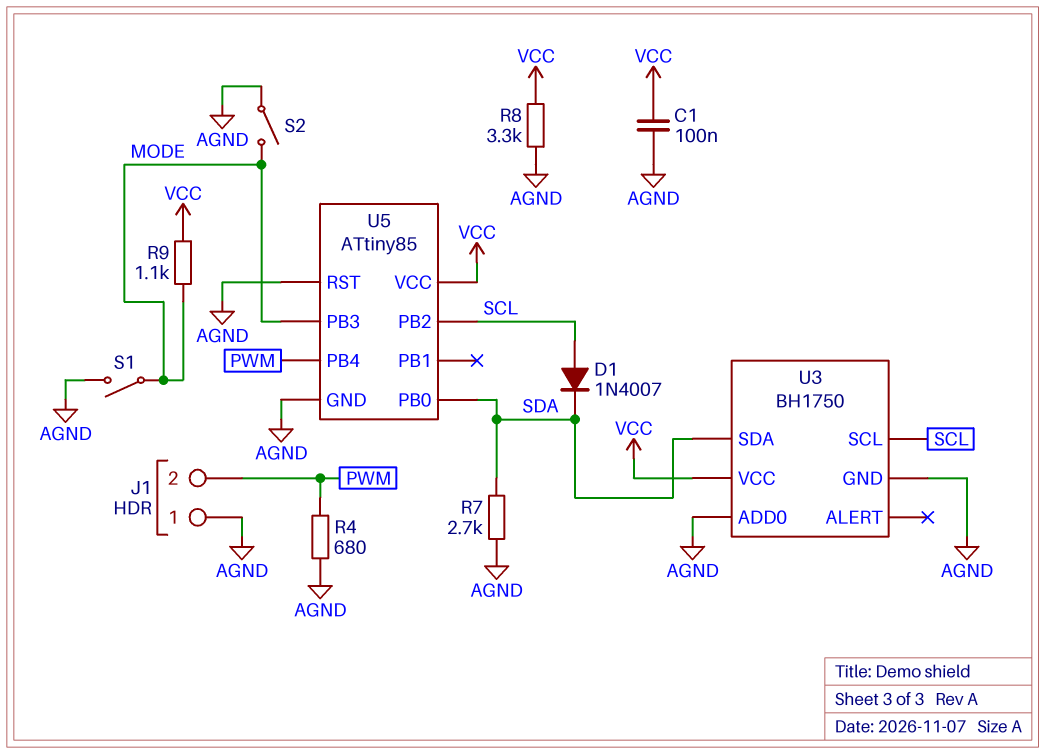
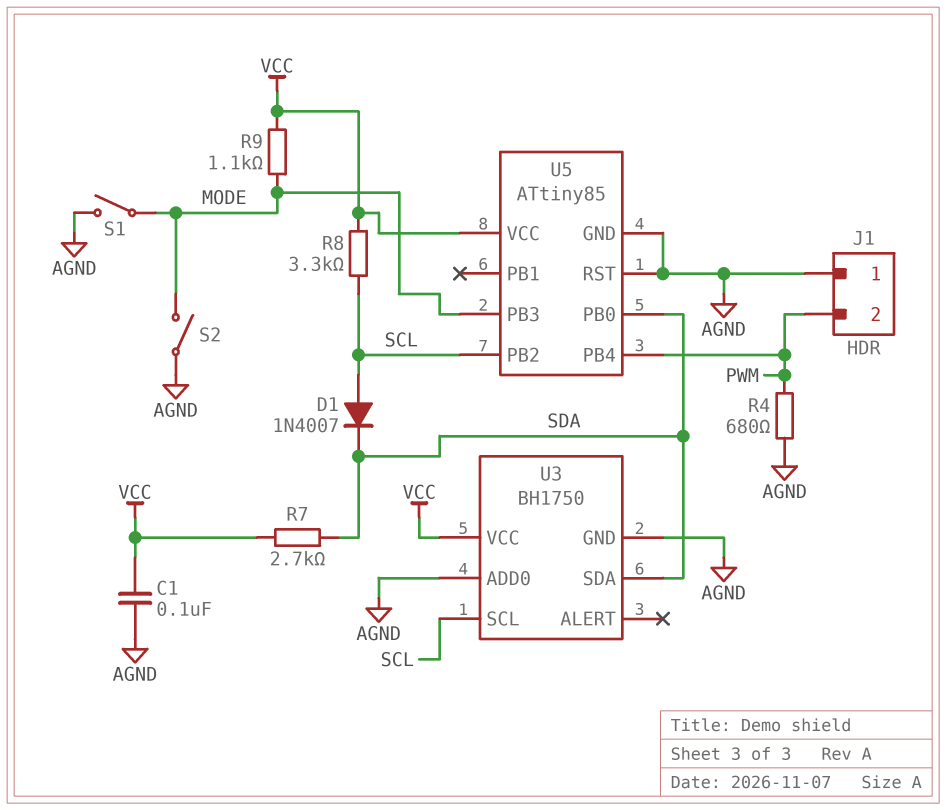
R7: 2.7k (AGND, SDA) -> 2.7k (SDA, VCC)
R8: 3.3k (AGND, VCC) -> 3.3k (SCL, VCC)

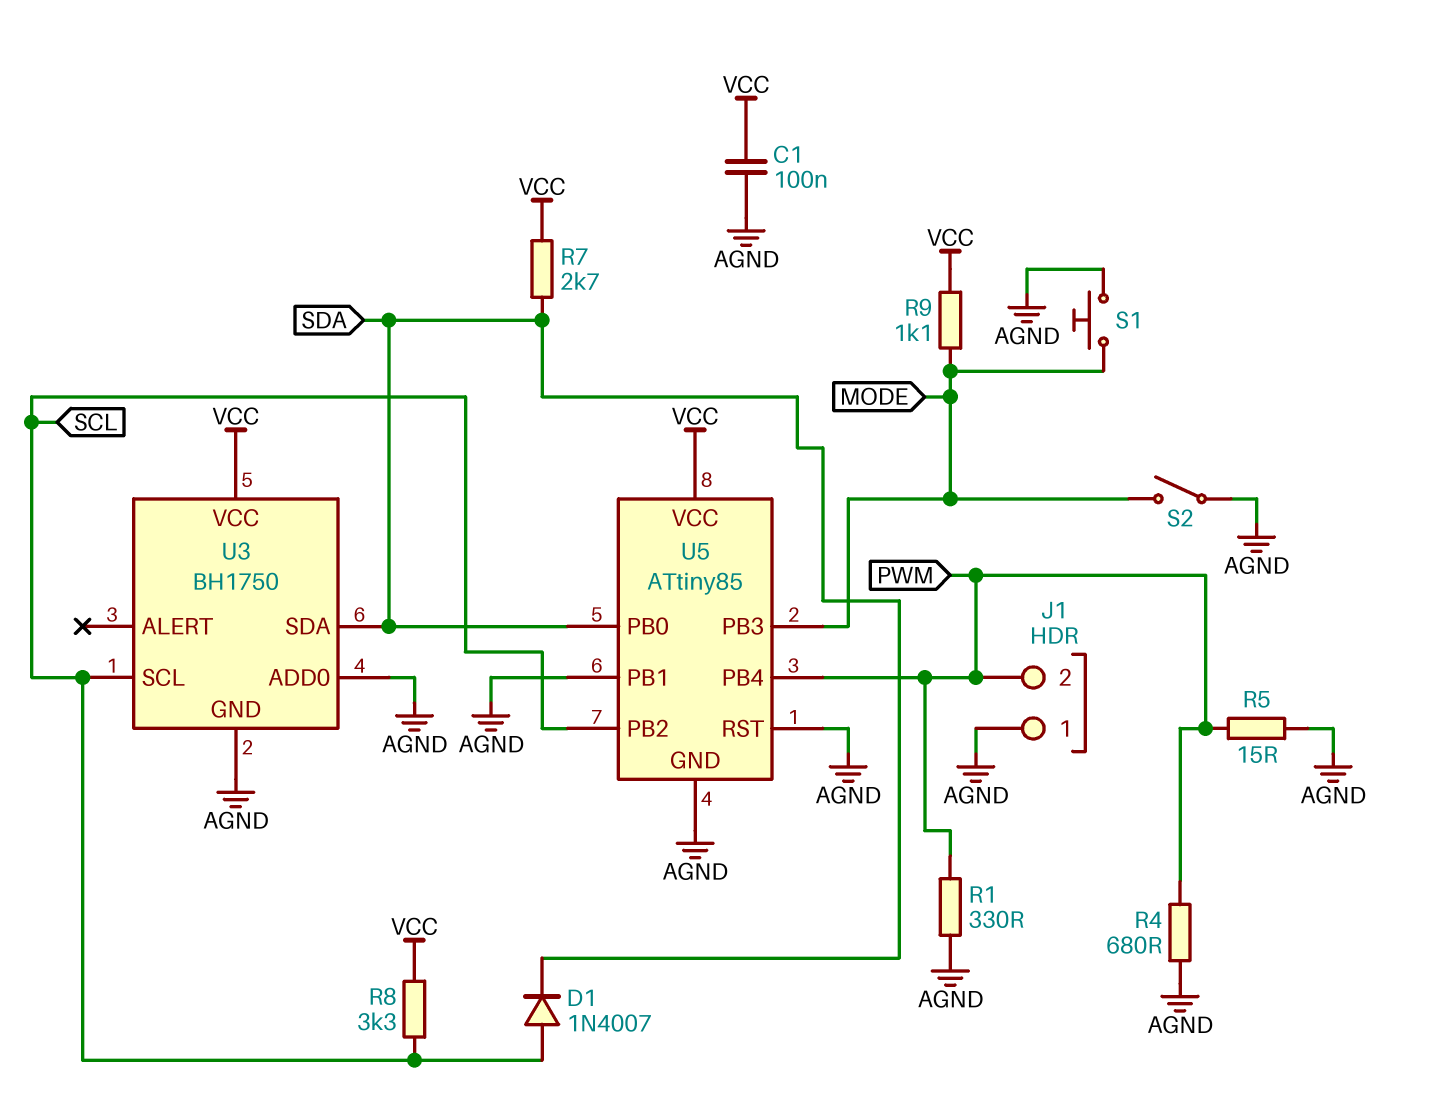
R1: none -> 330 (AGND, PWM)
R5: none -> 15 (AGND, PWM)
S1: switch (AGND, MODE) -> button (AGND, MODE)
U5 pin PB1: none -> AGND

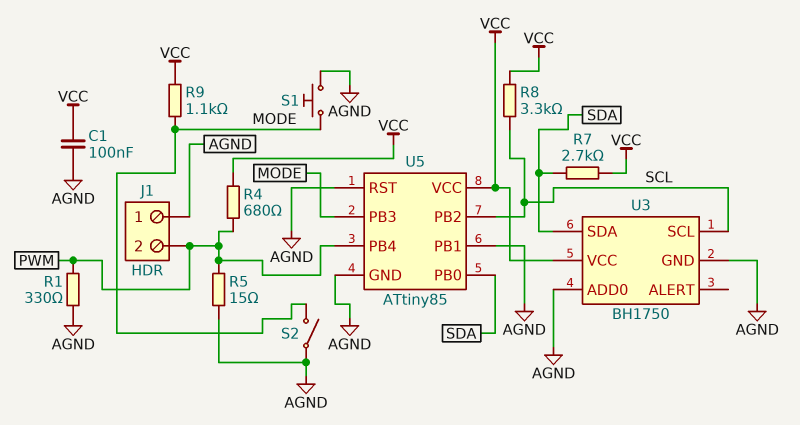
D1: diode 1N4007 (A SCL, K SDA) -> none
R4: 680 (AGND, PWM) -> 680 (PWM, VCC)

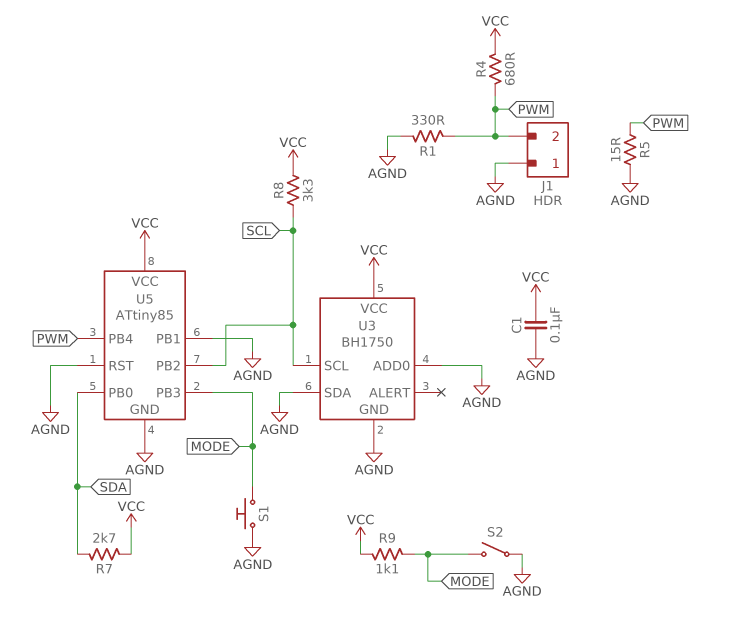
U3 pin SDA: SDA -> AGND

